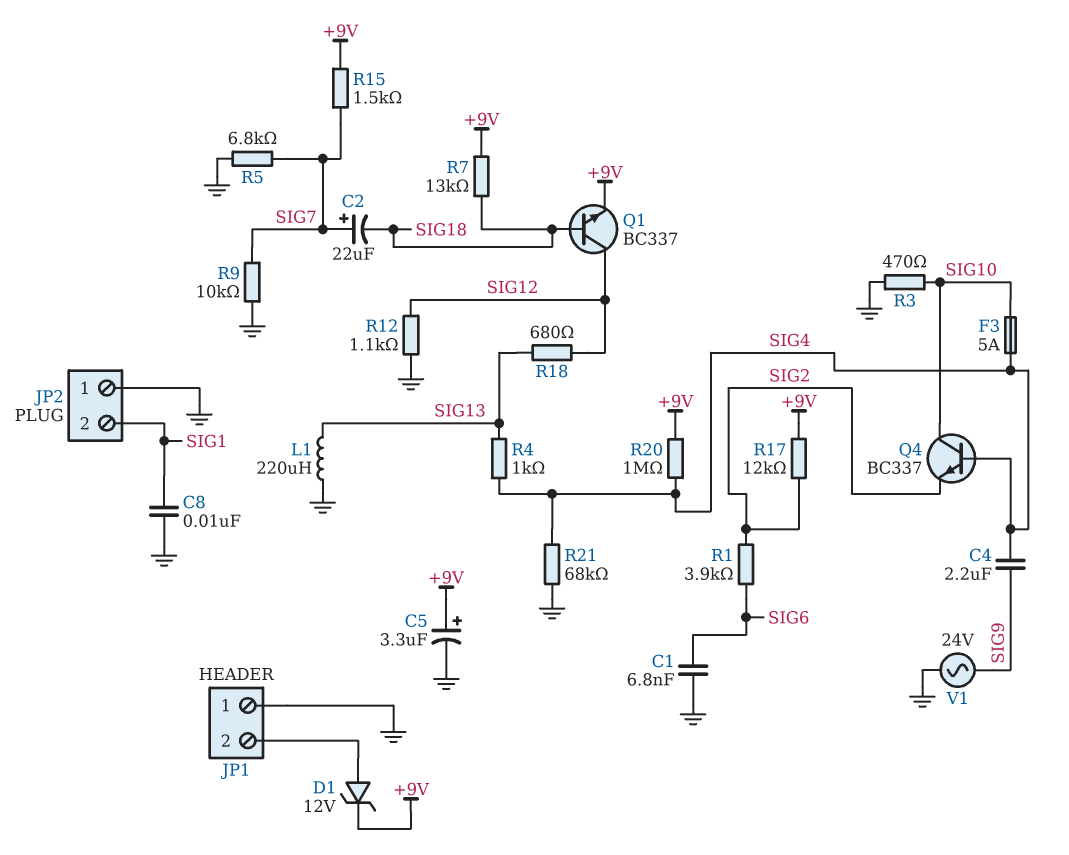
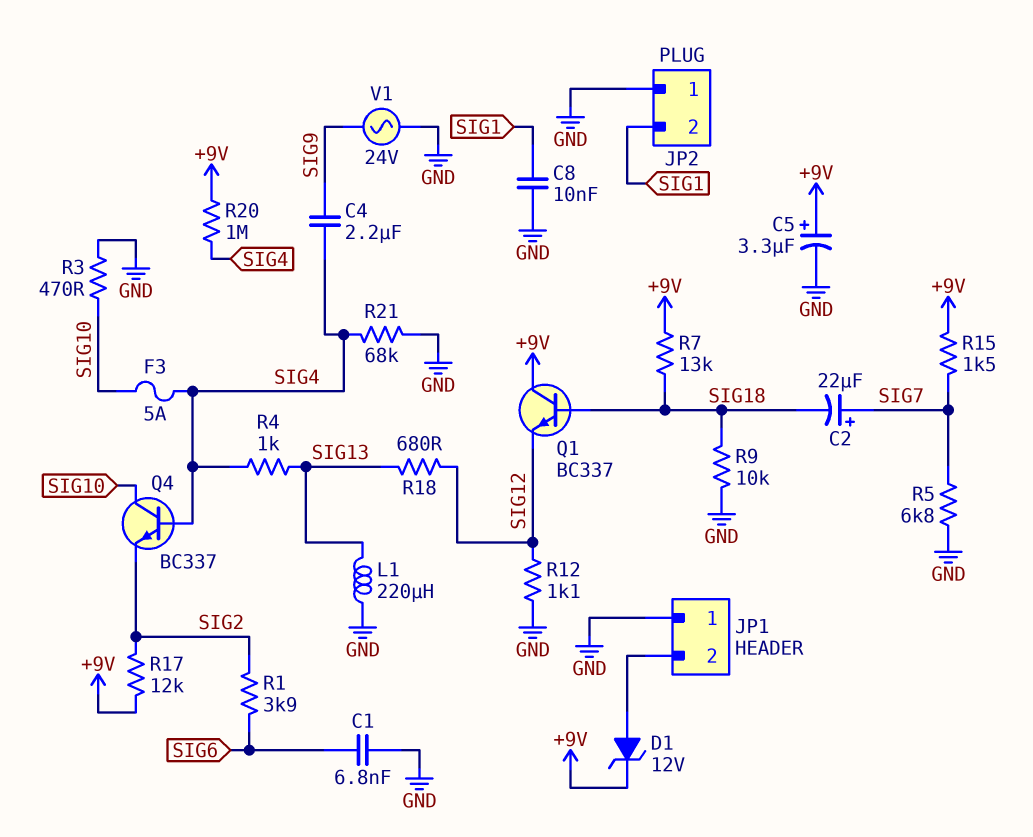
Q1: NPN BC337 (B SIG18, C SIG12, E +9V) -> NPN BC337 (B SIG18, C +9V, E SIG12)
R9: 10k (GND, SIG7) -> 10k (GND, SIG18)

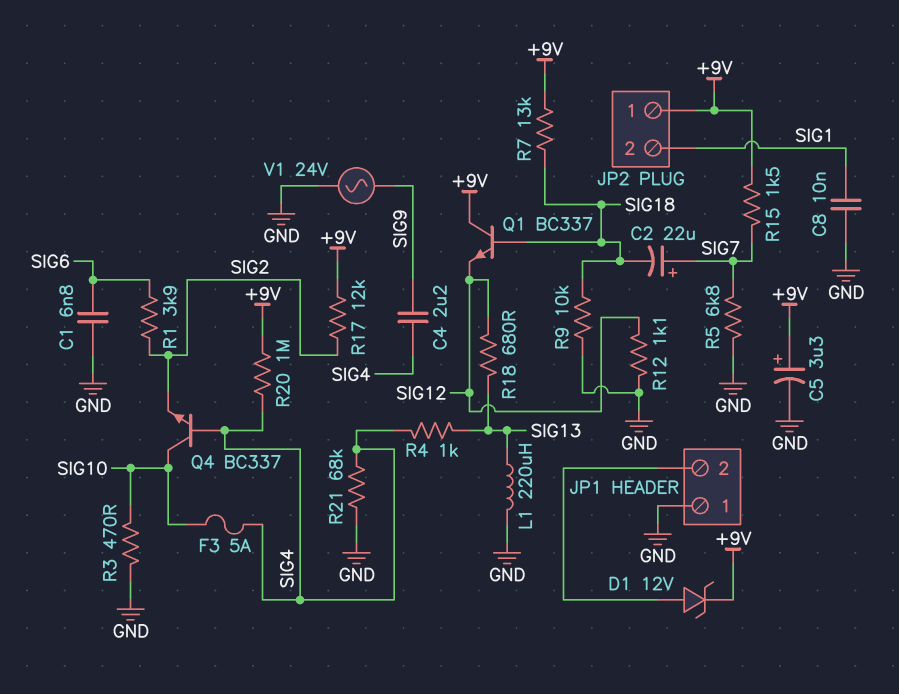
JP2 pin 1: GND -> +9V

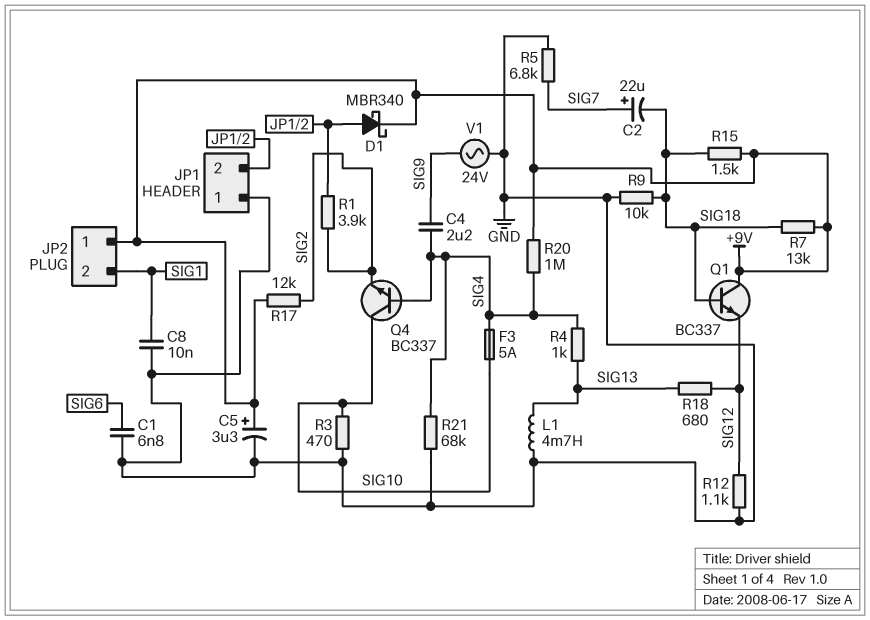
D1: zener 12V (A JP1/2, K +9V) -> schottky MBR340 (A JP1/2, K +9V)
L1: 220uH (GND, SIG13) -> 4.7mH (GND, SIG13)
R1: 3.9k (SIG2, SIG6) -> 3.9k (JP1/2, SIG2)
R15: 1.5k (+9V, SIG7) -> 1.5k (+9V, SIG18)

